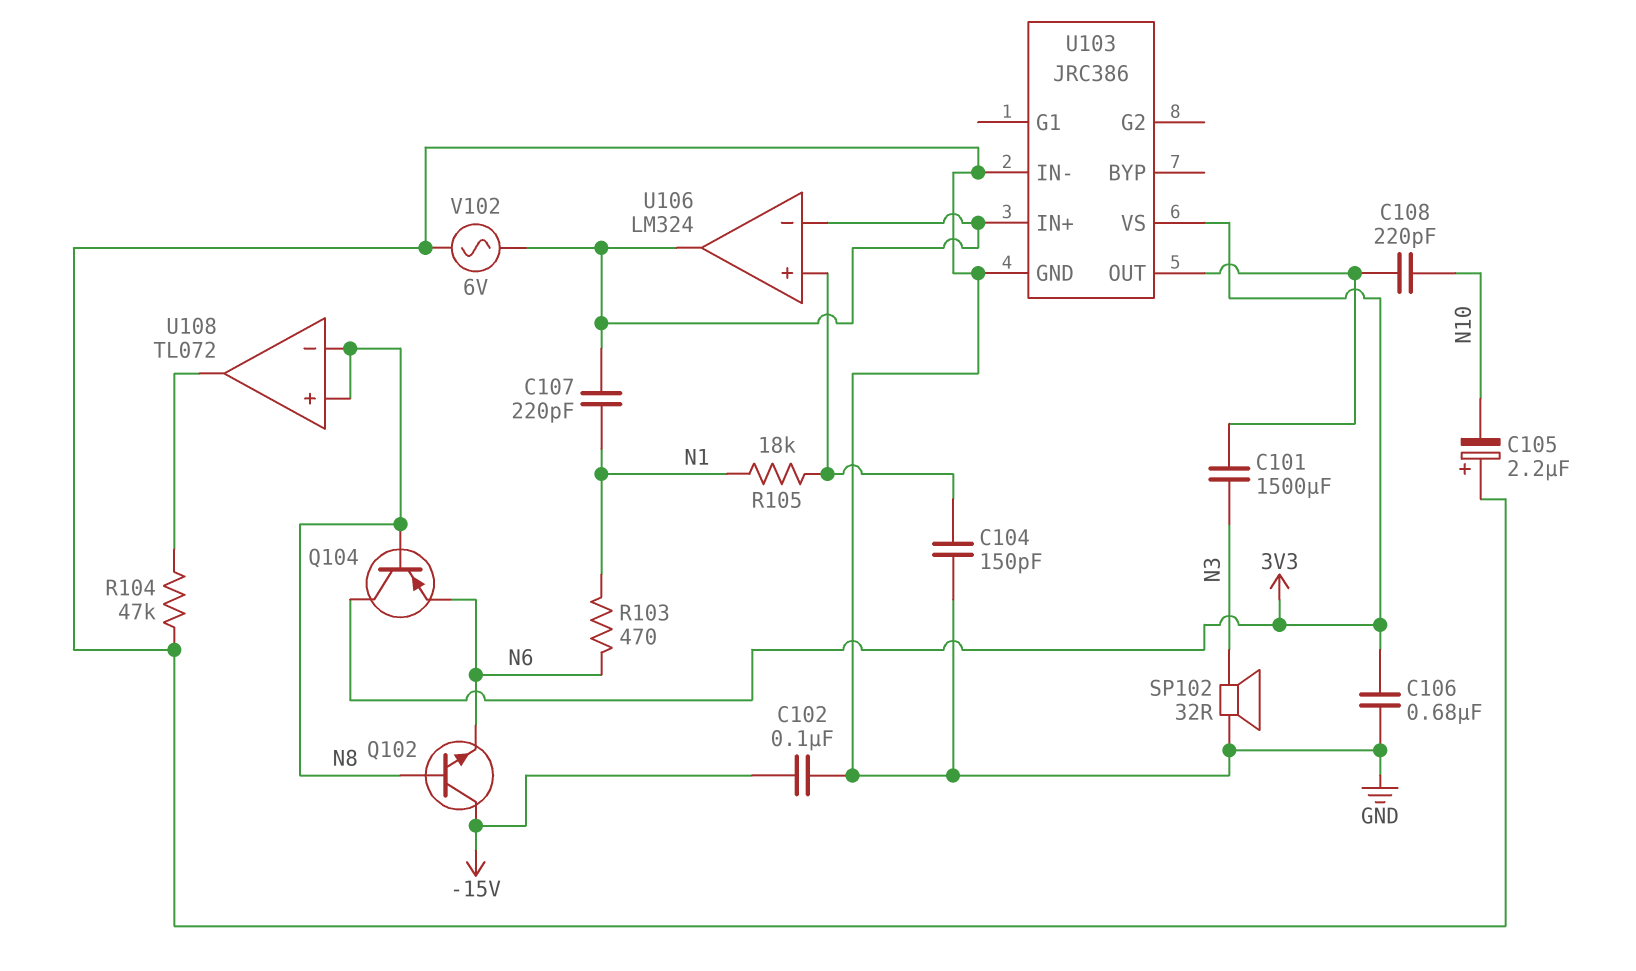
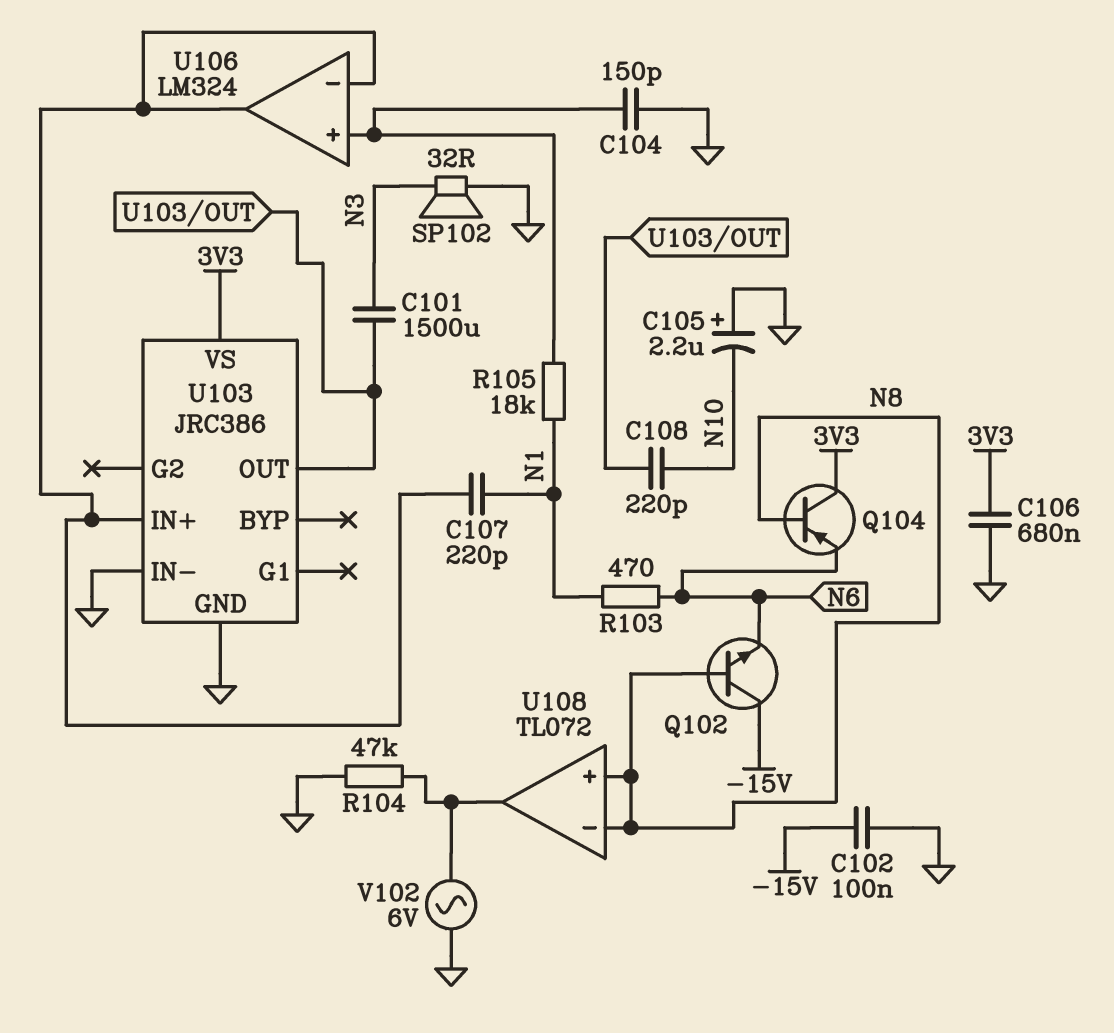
V102: AC 6V (GND, U103/IN+) -> AC 6V (GND, U108/out)

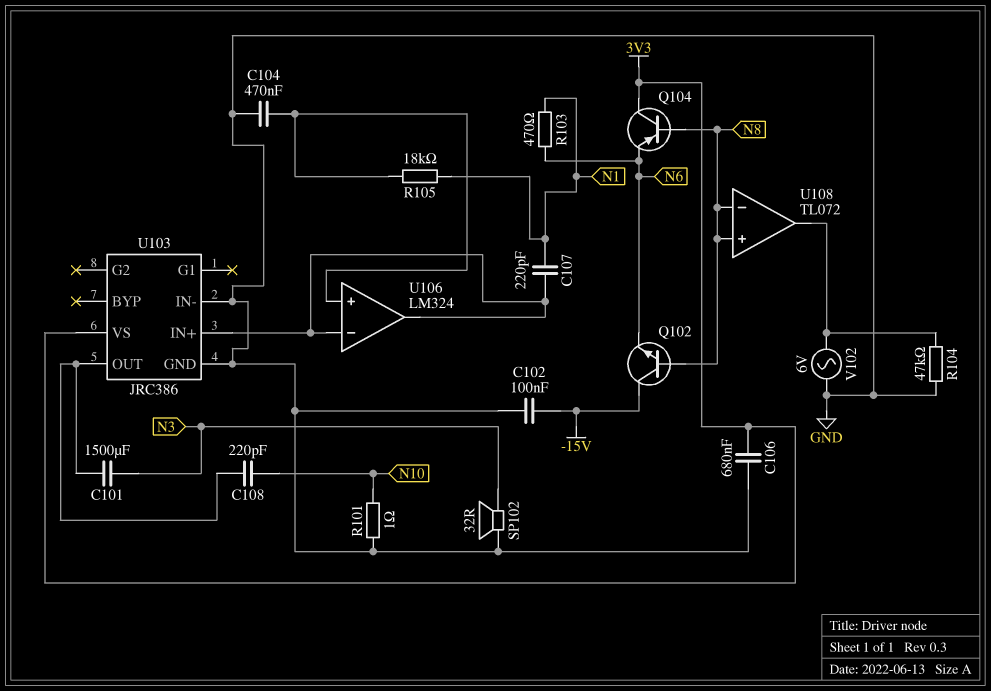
C104: 150pF (GND, U106/in+) -> 470nF (GND, U106/in+)
C105: 2.2uF (plus GND, minus N10) -> none
R101: none -> 1 (GND, N10)

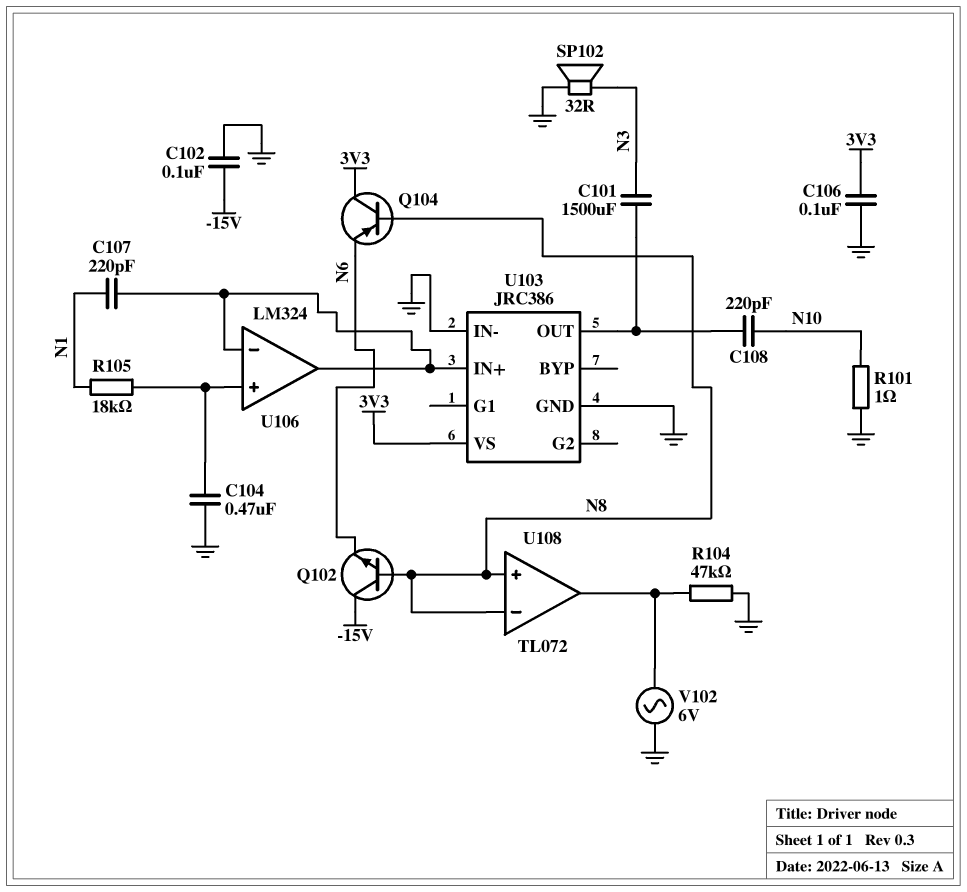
C106: 680nF (3V3, GND) -> 100nF (3V3, GND)
R103: 470 (N1, N6) -> none

